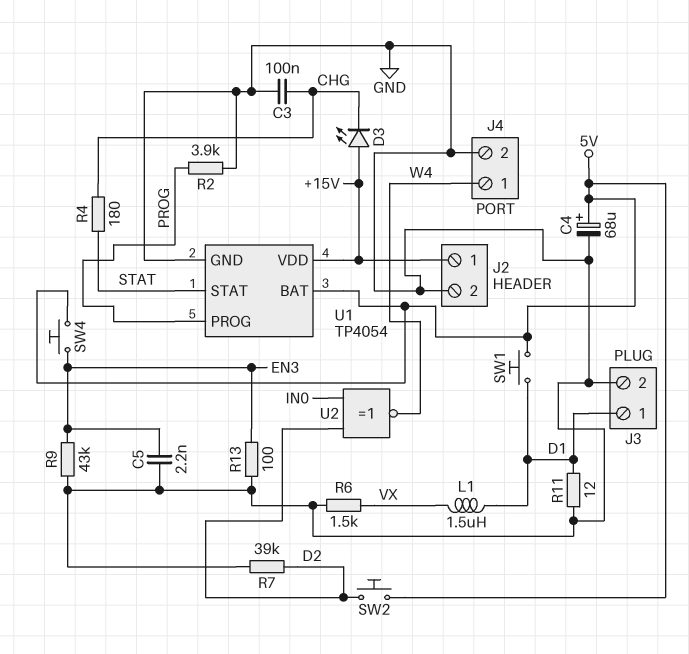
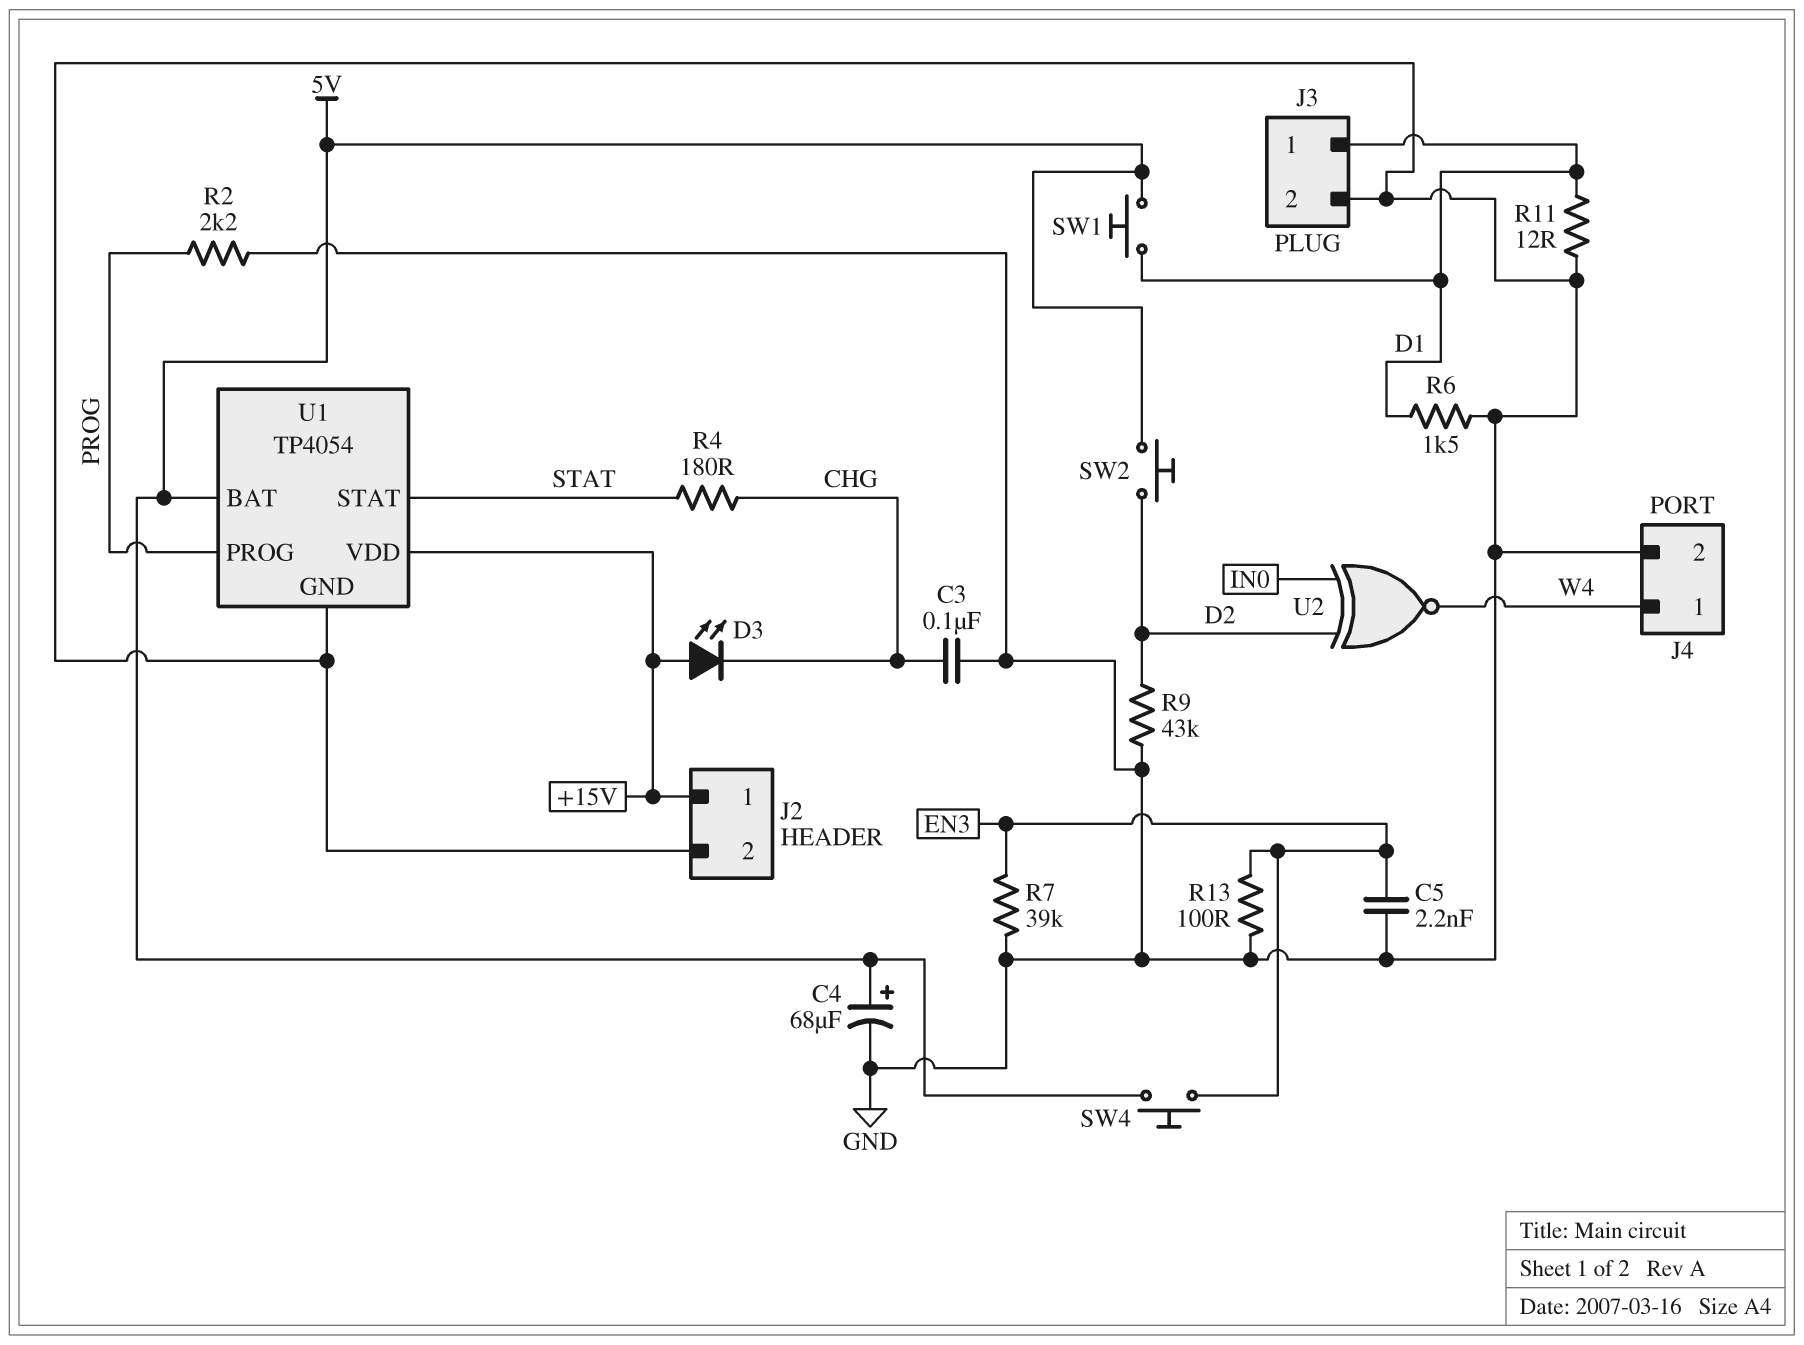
L1: 1.5uH (D1, VX) -> none
R2: 3.9k (GND, PROG) -> 2.2k (GND, PROG)
R6: 1.5k (GND, VX) -> 1.5k (D1, GND)
R7: 39k (D2, GND) -> 39k (EN3, GND)
R9: 43k (EN3, GND) -> 43k (D2, GND)

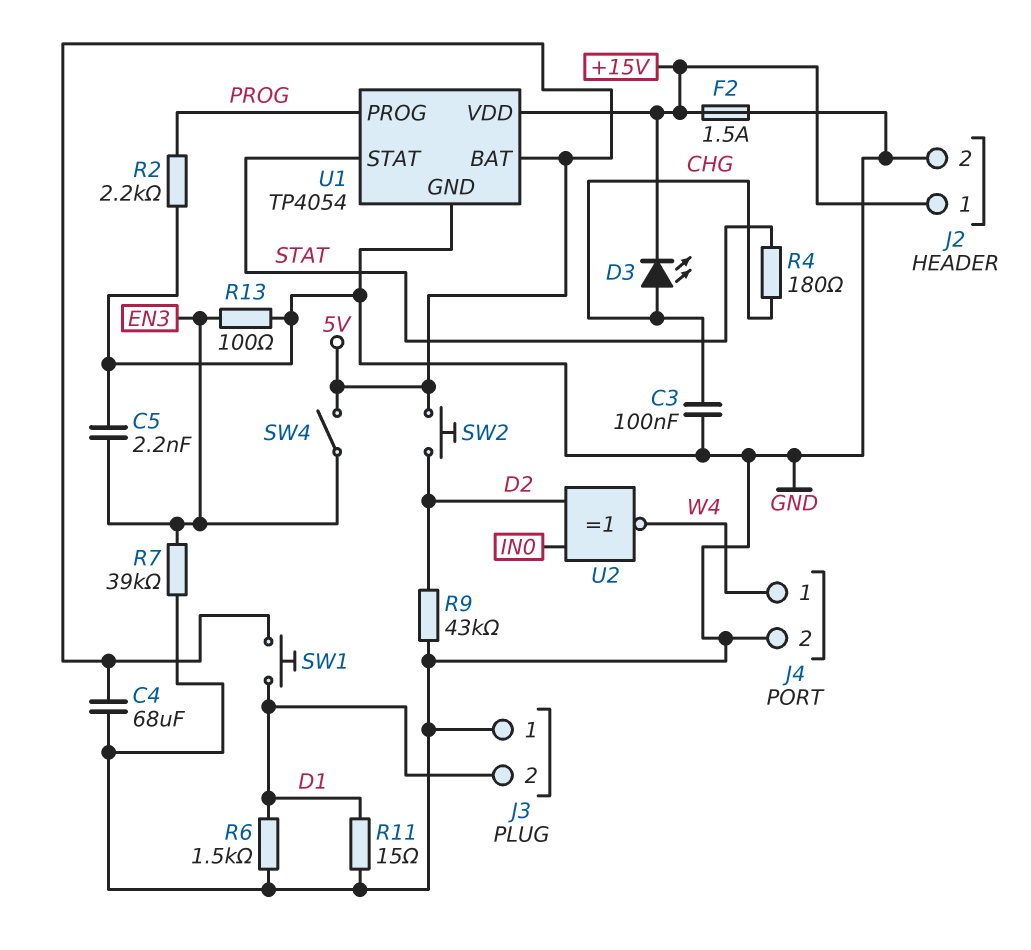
C4: 68uF (plus 5V, minus GND) -> 68uF (5V, GND)
D3: LED (A +15V, K CHG) -> LED (A CHG, K +15V)
F2: none -> 1.5A (+15V, GND)
J3 pin 1: D1 -> GND
J3 pin 2: GND -> D1
R11: 12 (D1, GND) -> 15 (D1, GND)
SW4: button (5V, EN3) -> switch (5V, EN3)

